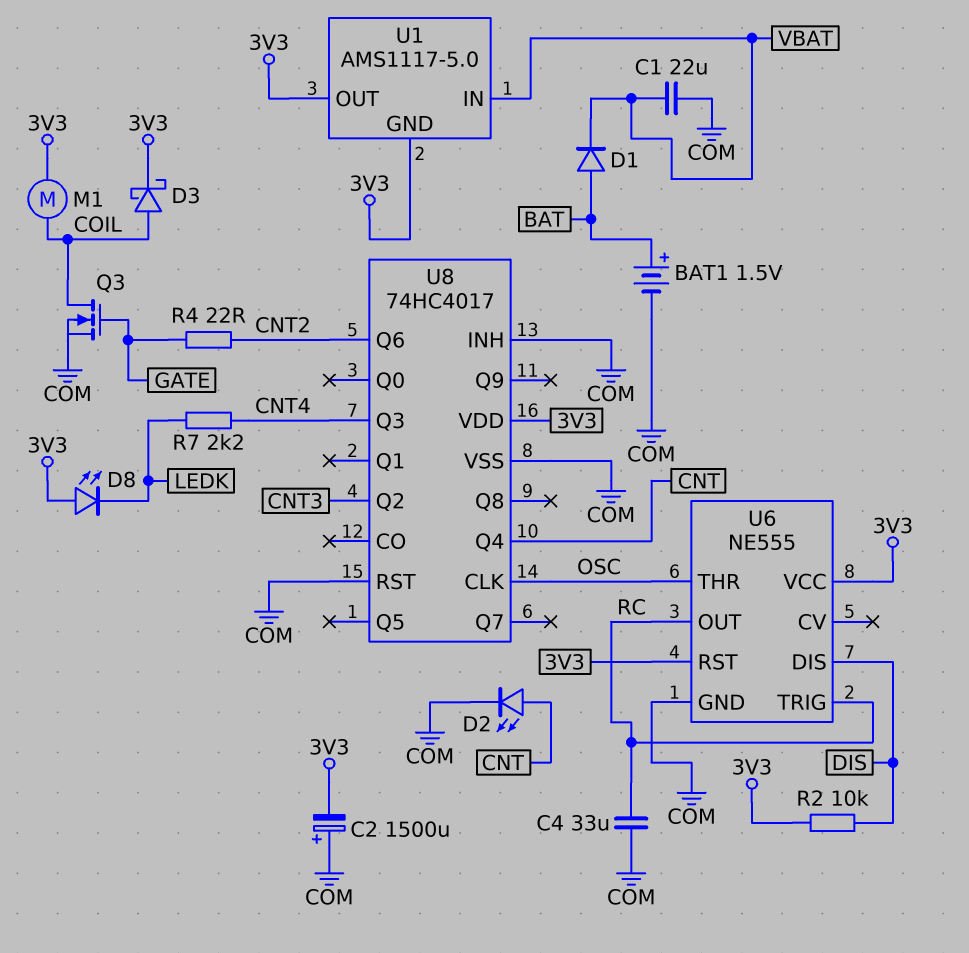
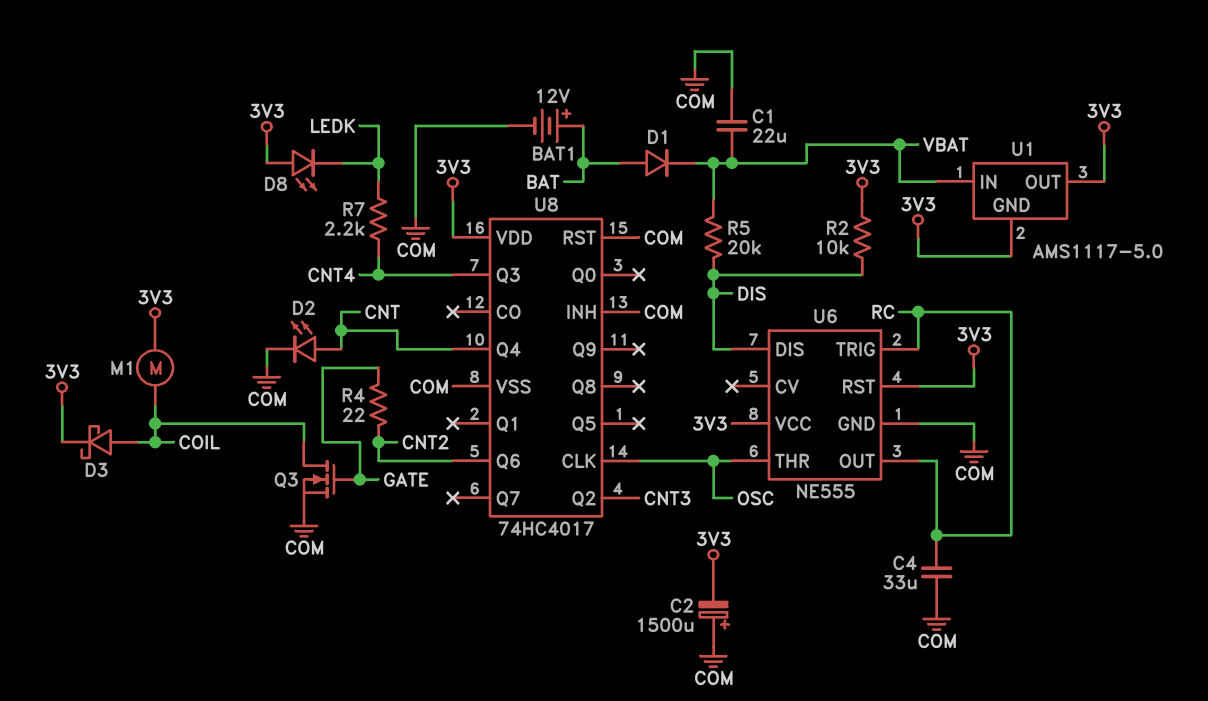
BAT1: 1.5V (plus BAT, minus COM) -> 12V (plus BAT, minus COM)
R5: none -> 20k (DIS, VBAT)

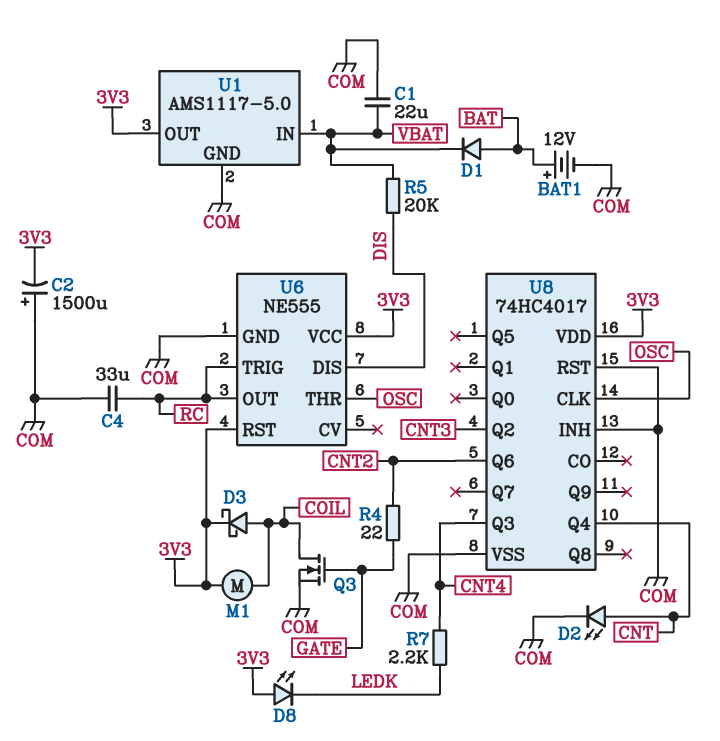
R2: 10k (3V3, DIS) -> none
U1 pin GND: 3V3 -> COM

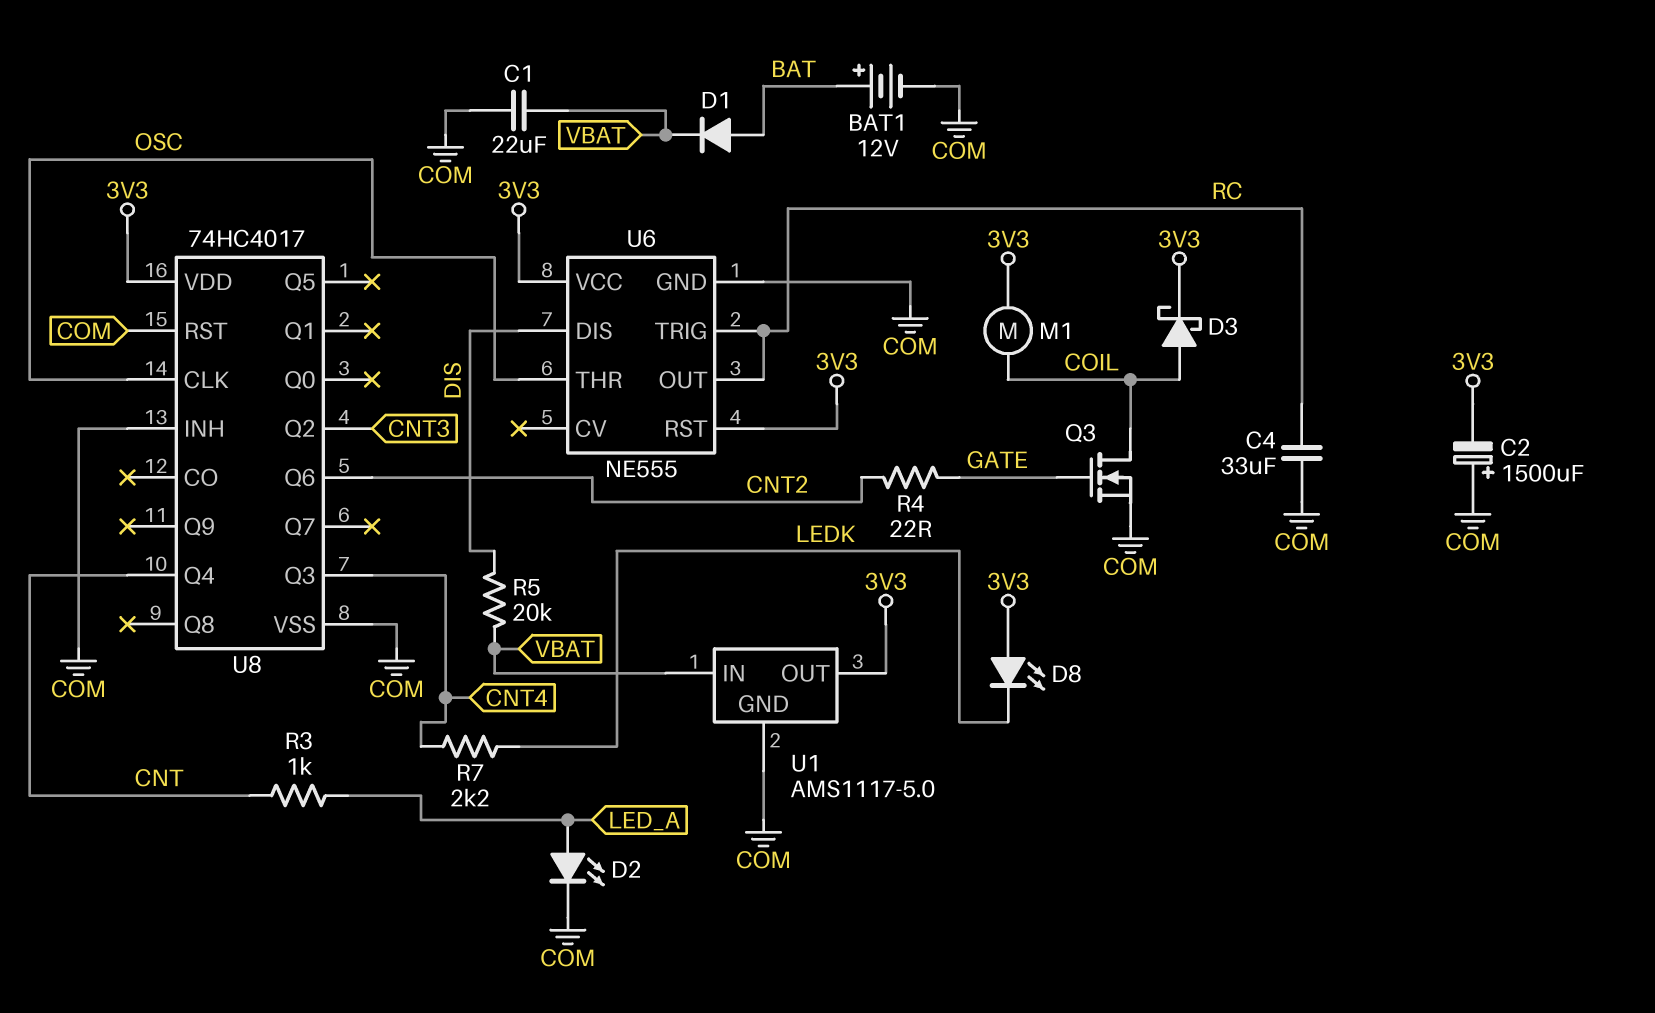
D2: LED (A CNT, K COM) -> LED (A LED_A, K COM)
R3: none -> 1k (CNT, LED_A)

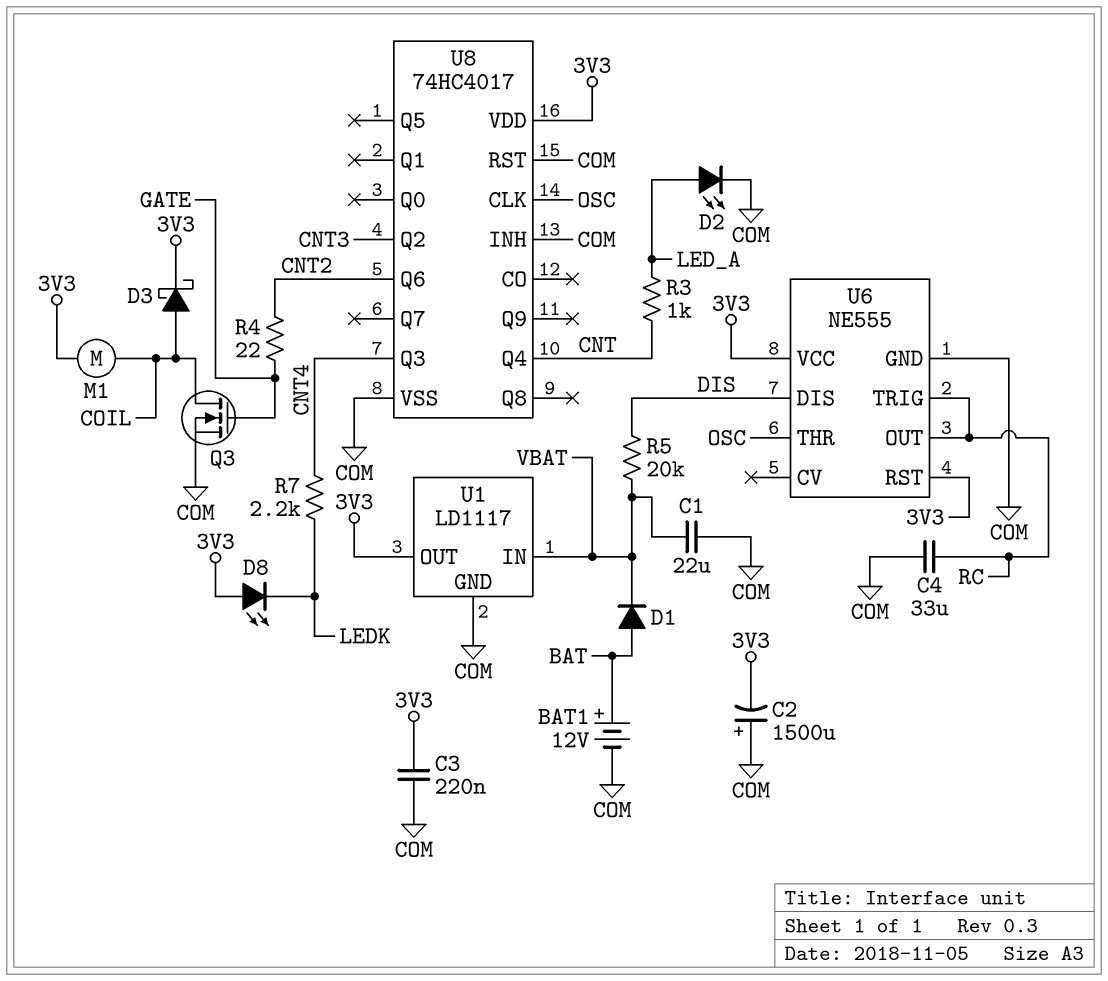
C3: none -> 220nF (3V3, COM)
U1: AMS1117-5.0 -> LD1117

